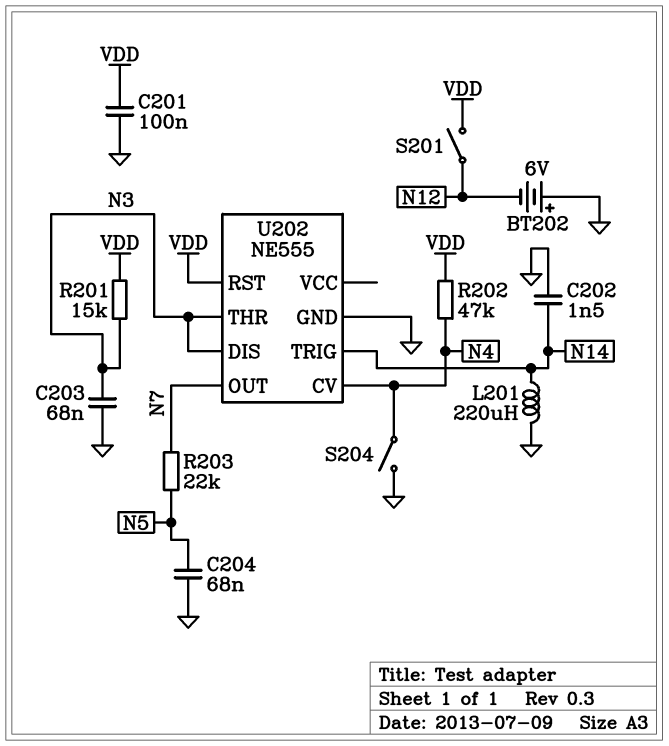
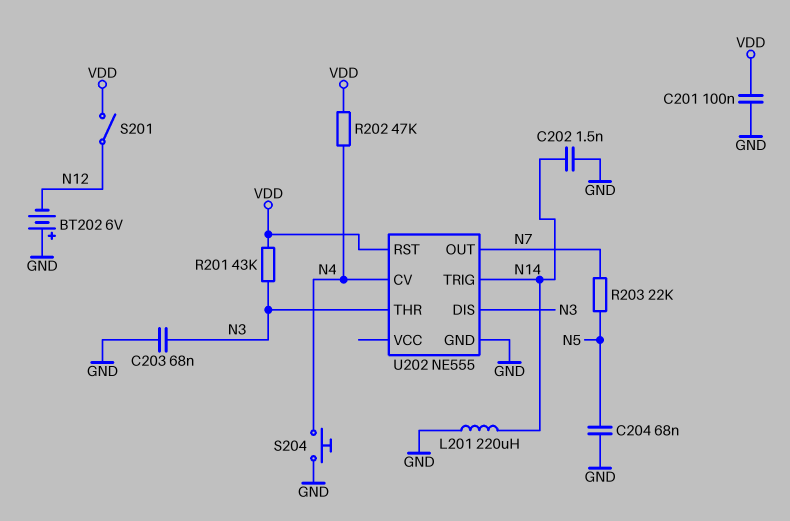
R201: 15k (N3, VDD) -> 43k (N3, VDD)
S204: switch (GND, N4) -> button (GND, N4)

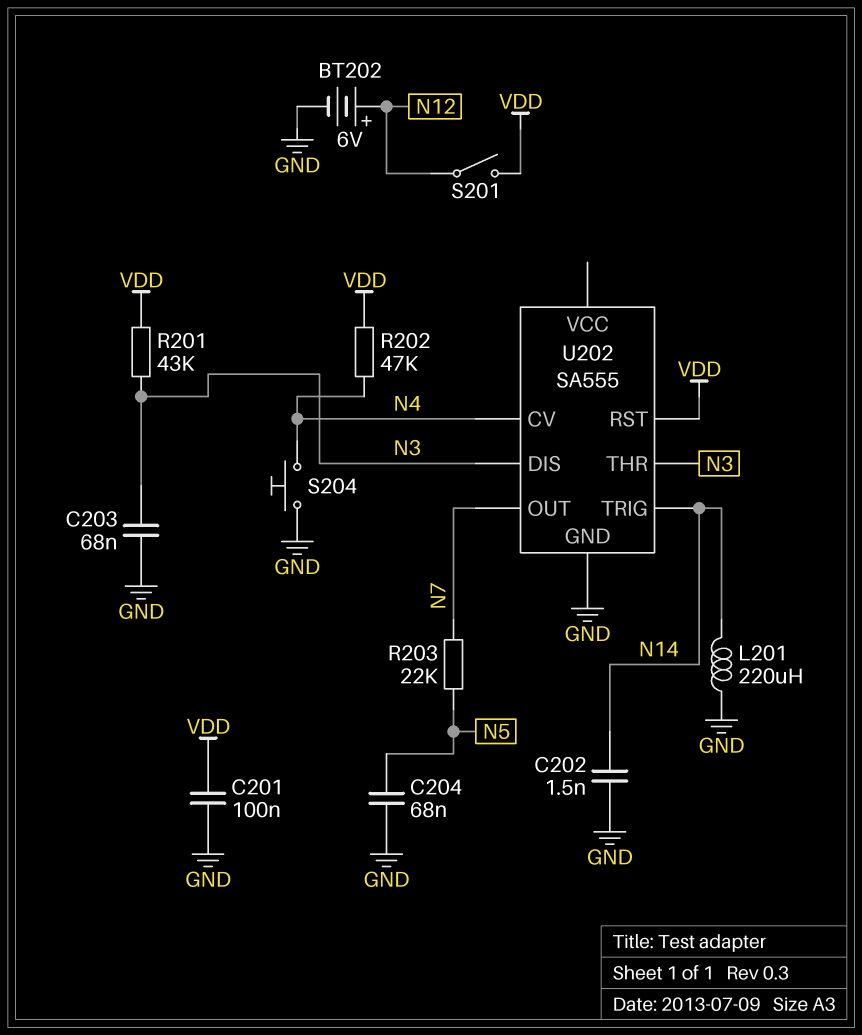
BT202: 6V (plus GND, minus N12) -> 6V (plus N12, minus GND)
U202: NE555 -> SA555

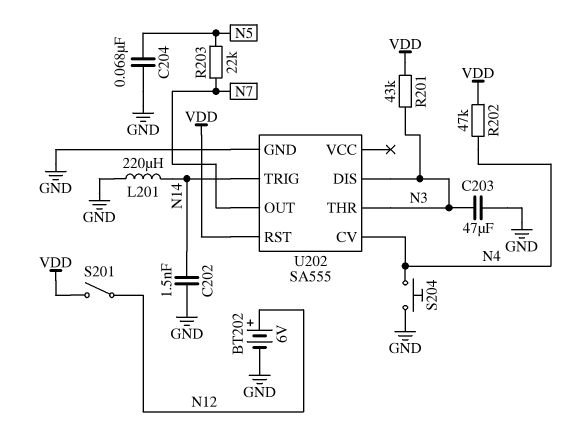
C201: 100nF (GND, VDD) -> none
C203: 68nF (GND, N3) -> 47uF (GND, N3)

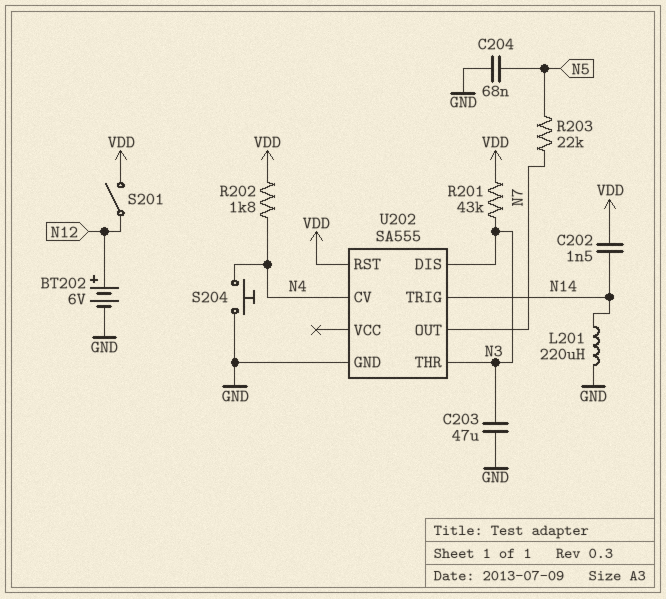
C202: 1.5nF (GND, N14) -> 1.5nF (N14, VDD)
R202: 47k (N4, VDD) -> 1.8k (N4, VDD)

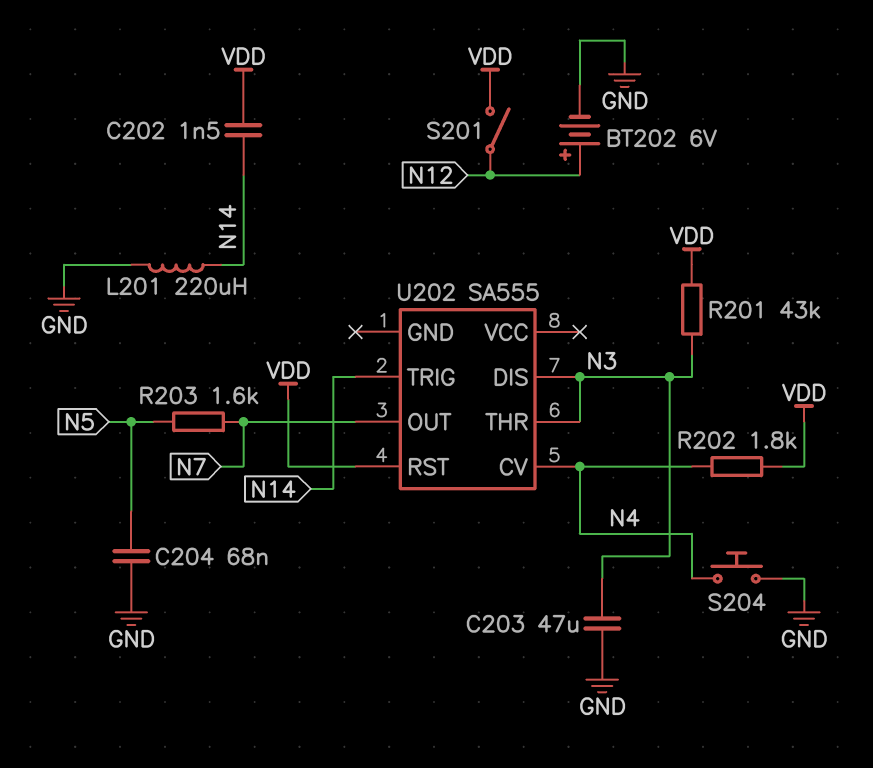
R203: 22k (N5, N7) -> 1.6k (N5, N7)
U202 pin GND: GND -> none

